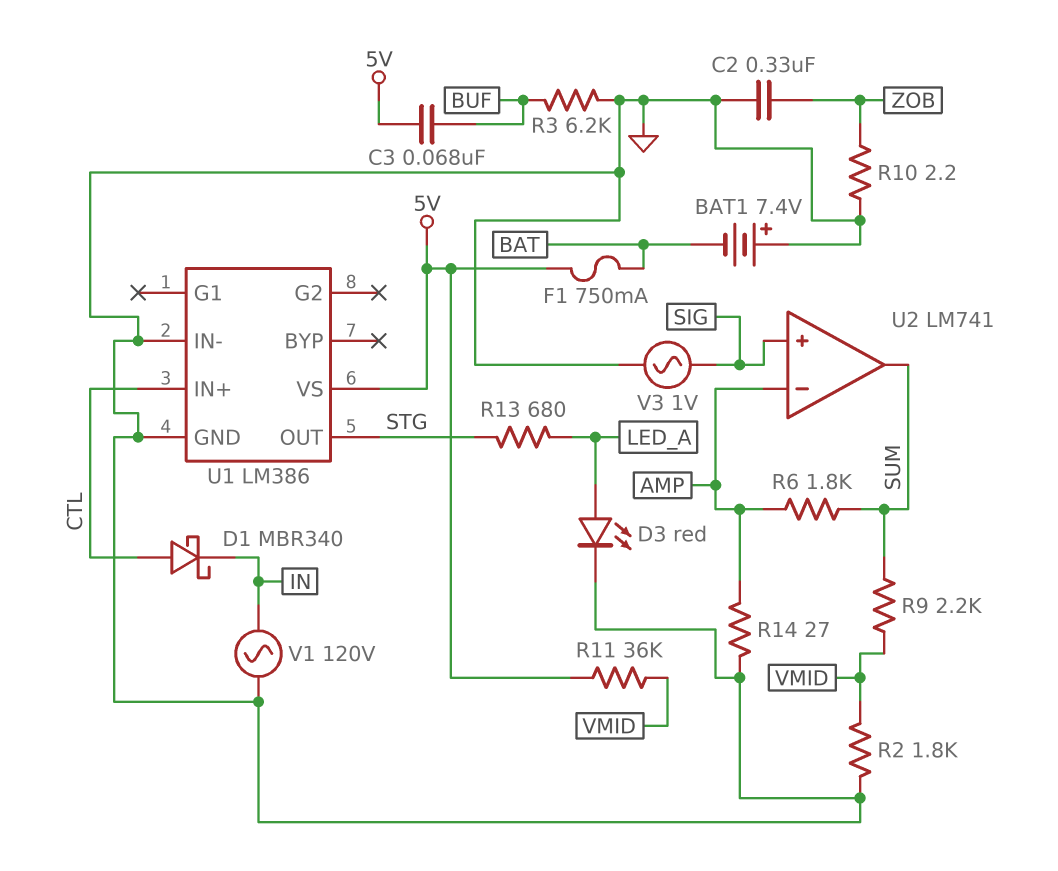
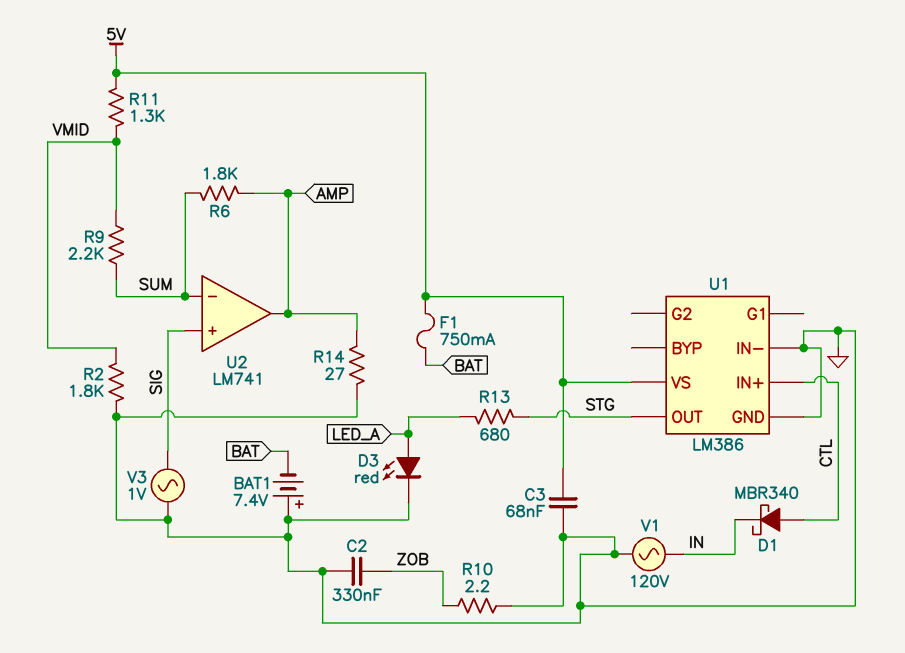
C3: 68nF (5V, BUF) -> 68nF (5V, GND)
R3: 6.2k (BUF, GND) -> none
R11: 36k (5V, VMID) -> 1.3k (5V, VMID)
U2 pin in-: AMP -> SUM
U2 pin out: SUM -> AMP

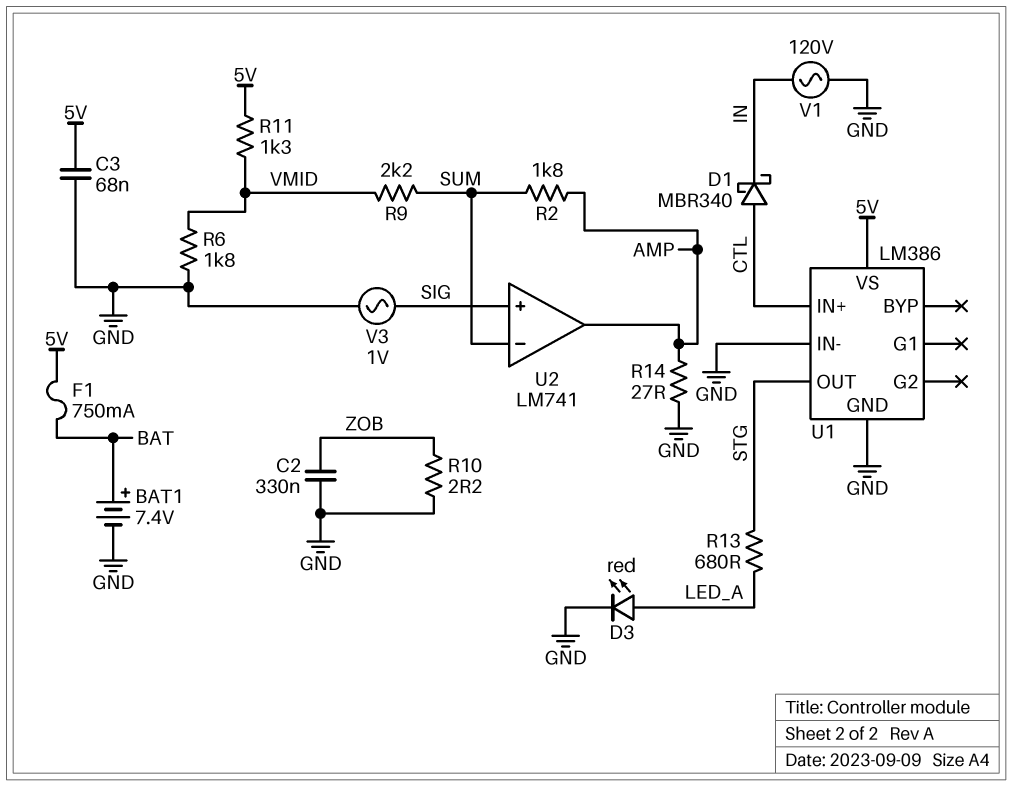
BAT1: 7.4V (plus GND, minus BAT) -> 7.4V (plus BAT, minus GND)
R2: 1.8k (GND, VMID) -> 1.8k (AMP, SUM)
R6: 1.8k (AMP, SUM) -> 1.8k (GND, VMID)

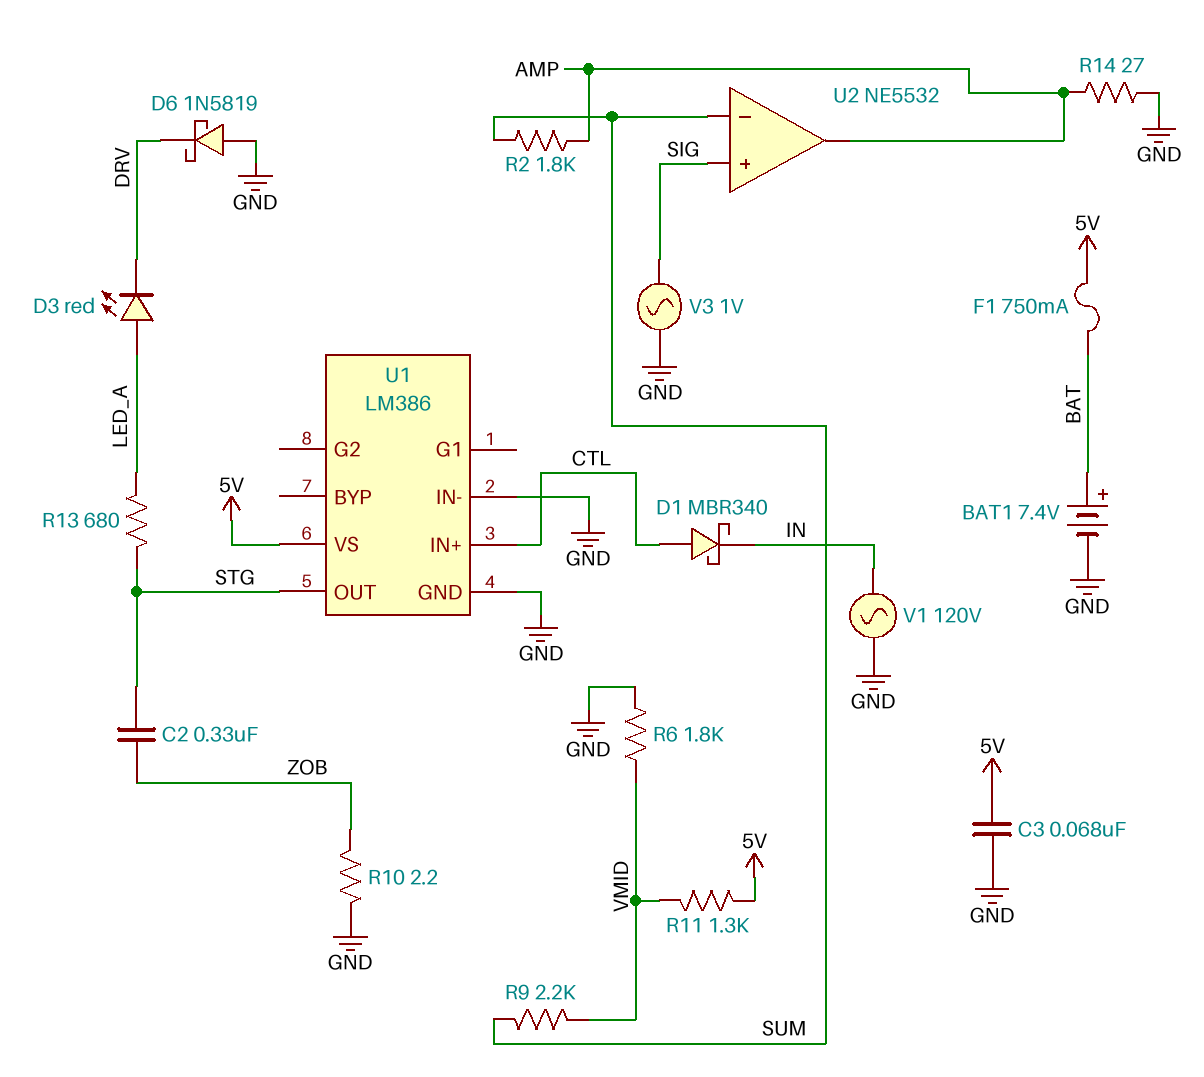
C2: 330nF (GND, ZOB) -> 330nF (STG, ZOB)
D3: LED red (A LED_A, K GND) -> LED red (A LED_A, K DRV)
D6: none -> schottky 1N5819 (A GND, K DRV)
U2: LM741 -> NE5532

